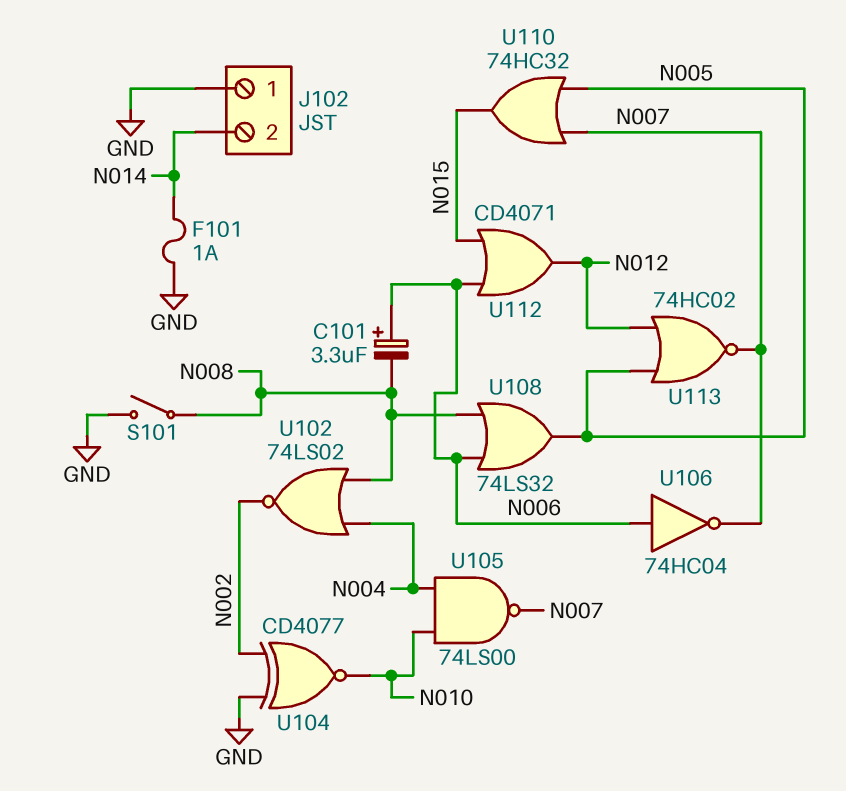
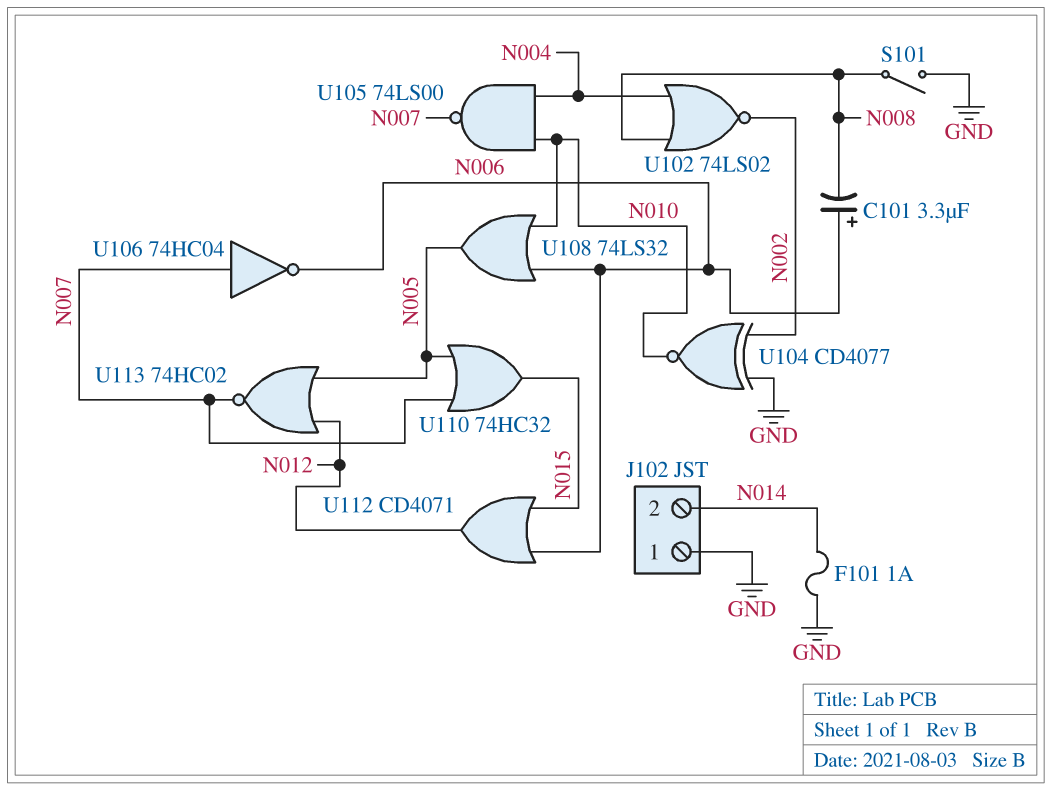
U106: NOT 74HC04 (in N006, out N007) -> NOT 74HC04 (in N007, out N006)
U108: OR 74LS32 (in N006, in N008, out N005) -> OR 74LS32 (in N006, in N010, out N005)

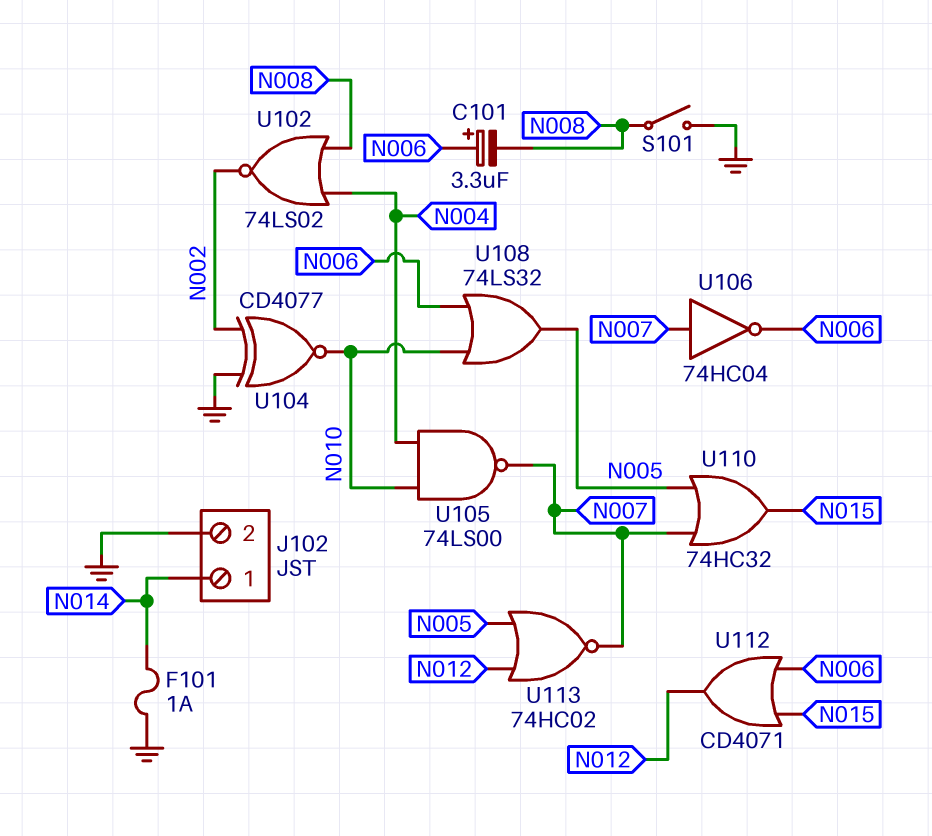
J102 pin 1: GND -> N014
J102 pin 2: N014 -> GND

